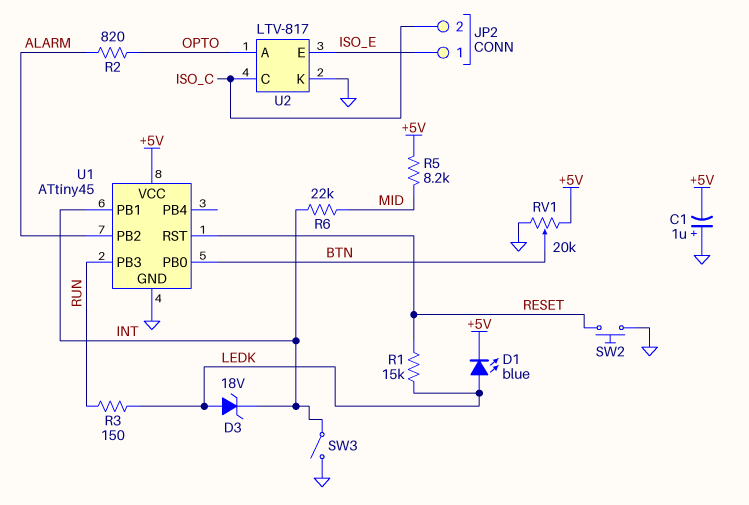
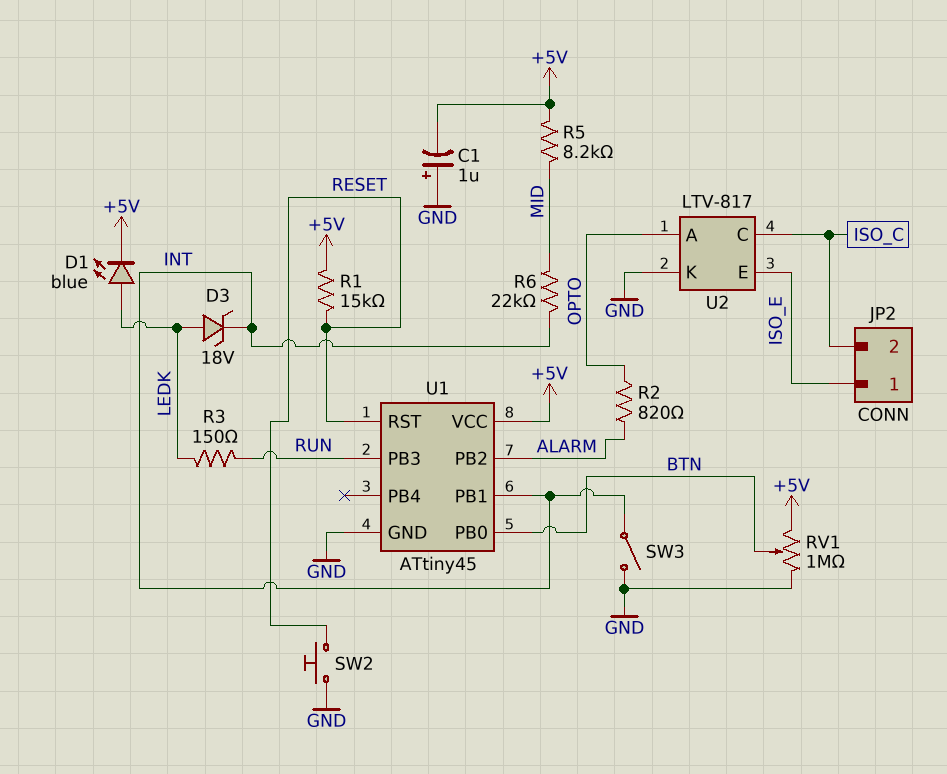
R1: 15k (LEDK, RESET) -> 15k (+5V, RESET)
RV1: 20k (+5V, GND, wiper BTN) -> 1M (+5V, GND, wiper BTN)

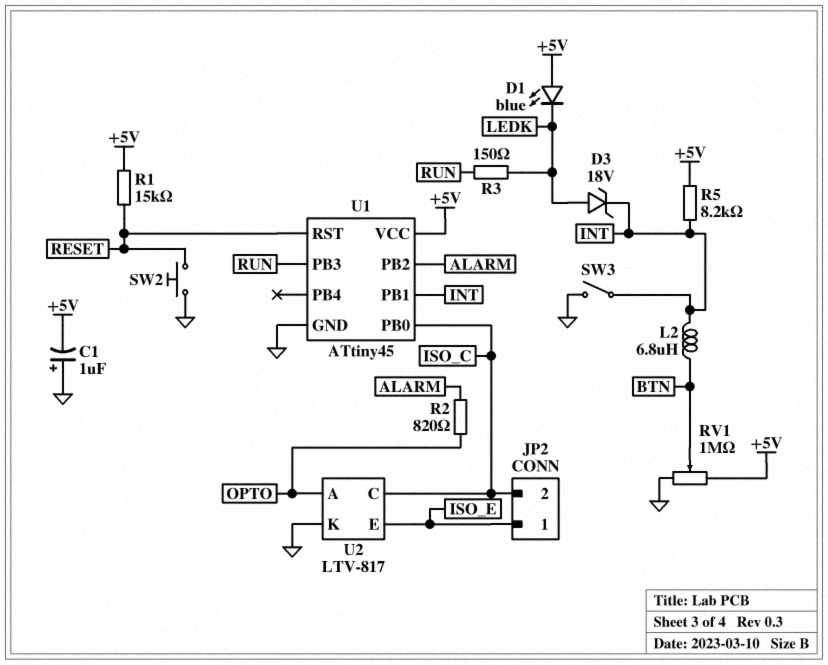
D1: LED blue (A LEDK, K +5V) -> LED blue (A +5V, K LEDK)
L2: none -> 6.8uH (BTN, INT)
R5: 8.2k (+5V, MID) -> 8.2k (+5V, INT)
R6: 22k (INT, MID) -> none
U1 pin PB0: BTN -> ISO_C

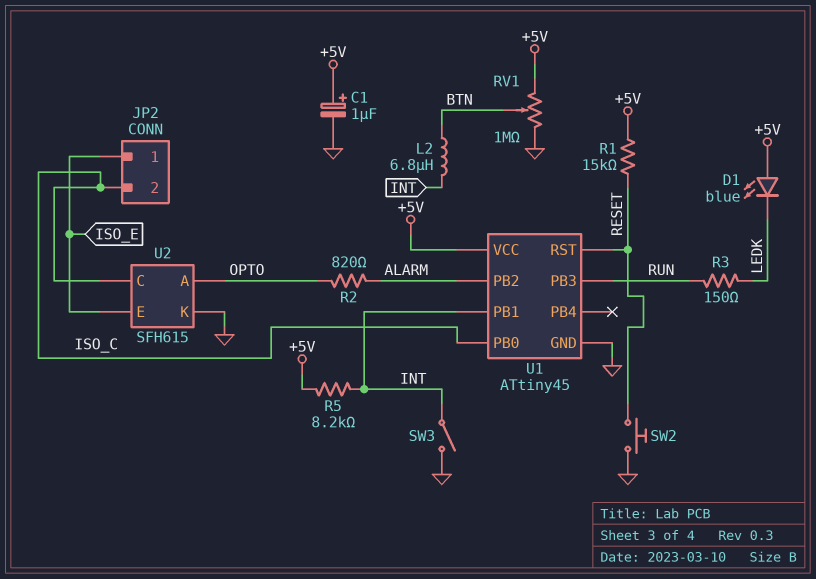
C1: 1uF (plus GND, minus +5V) -> 1uF (plus +5V, minus GND)
D3: zener 18V (A LEDK, K INT) -> none
U2: LTV-817 -> SFH615

